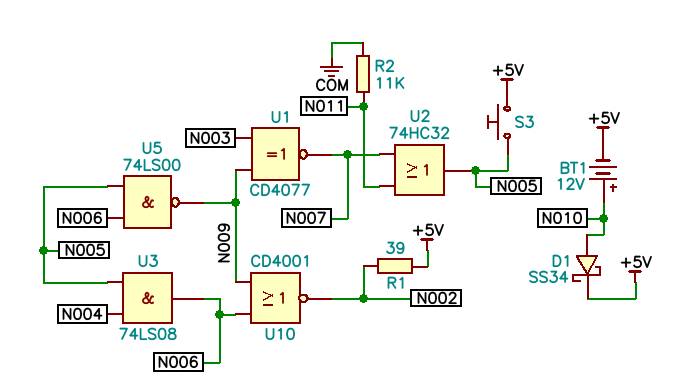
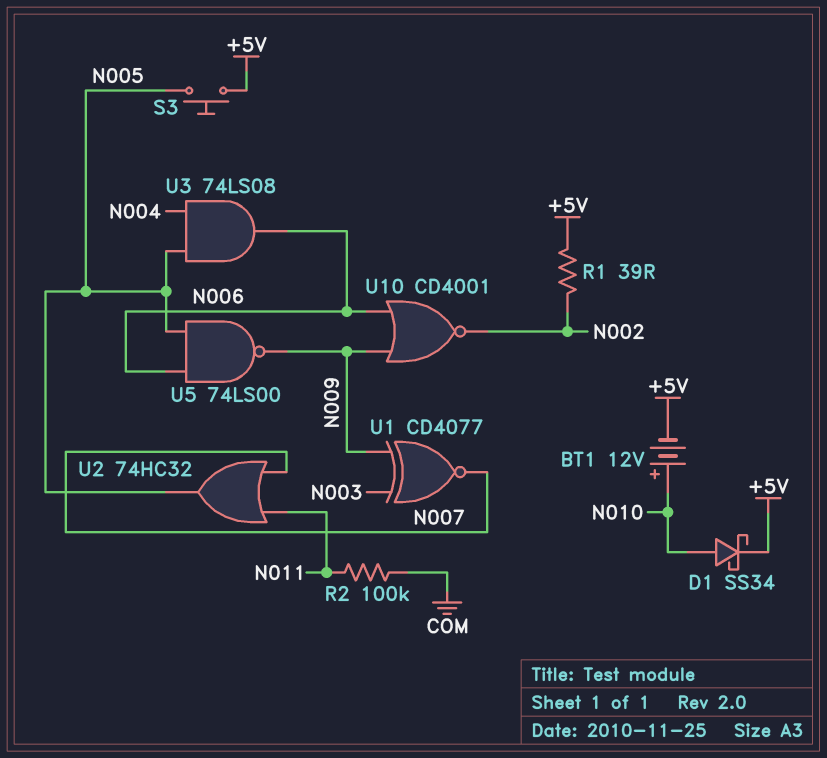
R2: 11k (COM, N011) -> 100k (COM, N011)

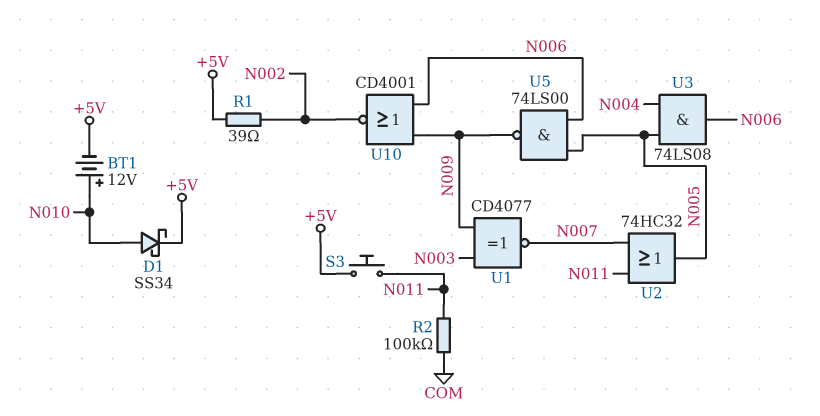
S3: button (+5V, N005) -> button (+5V, N011)

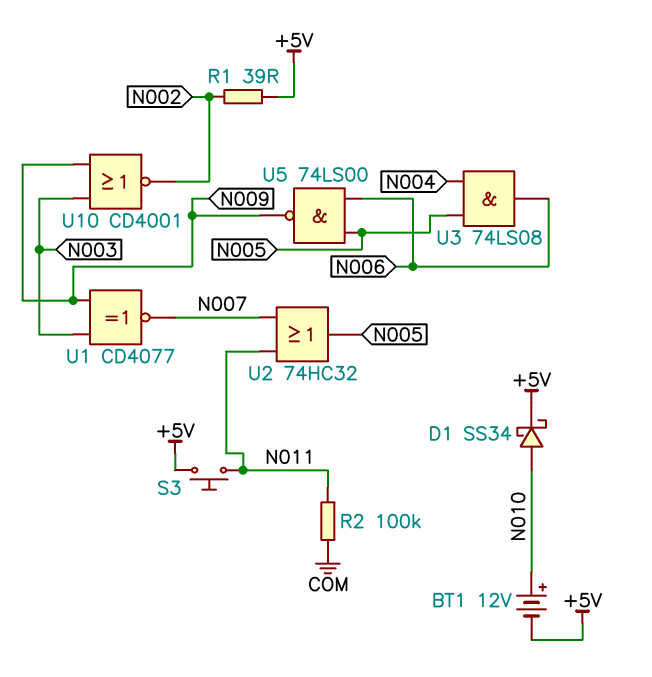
U10: NOR CD4001 (in N006, in N009, out N002) -> NOR CD4001 (in N003, in N009, out N002)

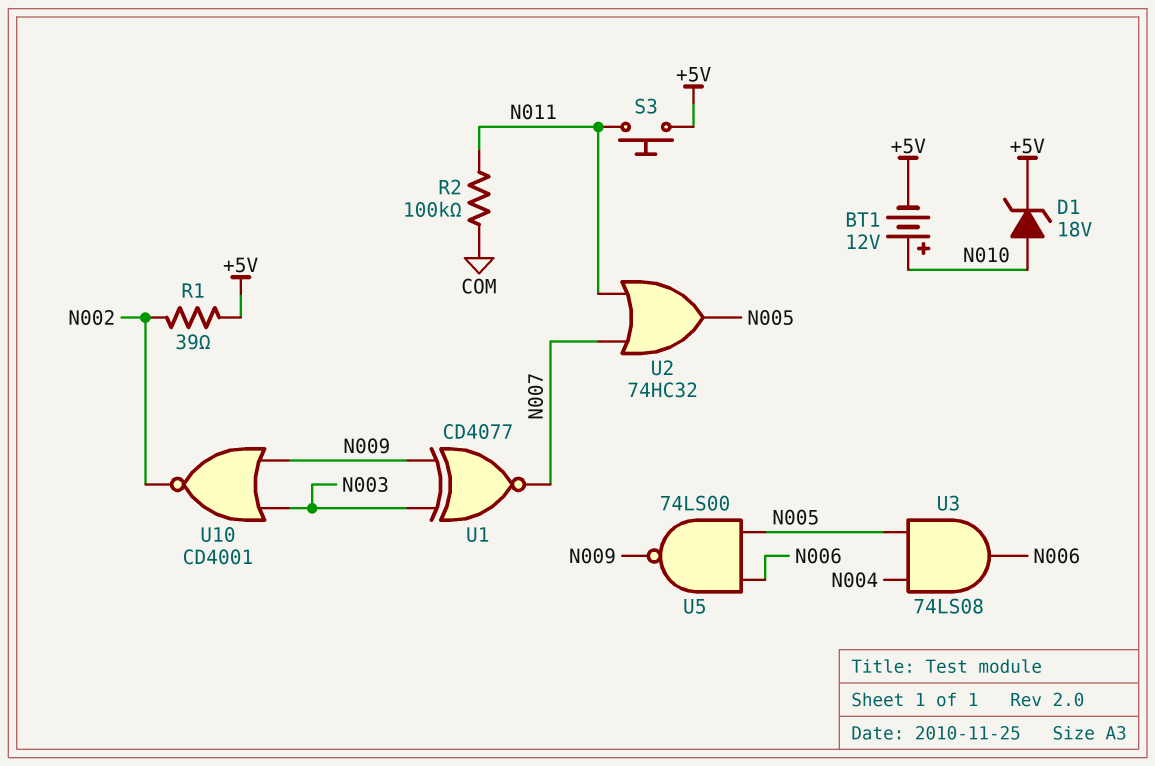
D1: schottky SS34 (A N010, K +5V) -> zener 18V (A N010, K +5V)

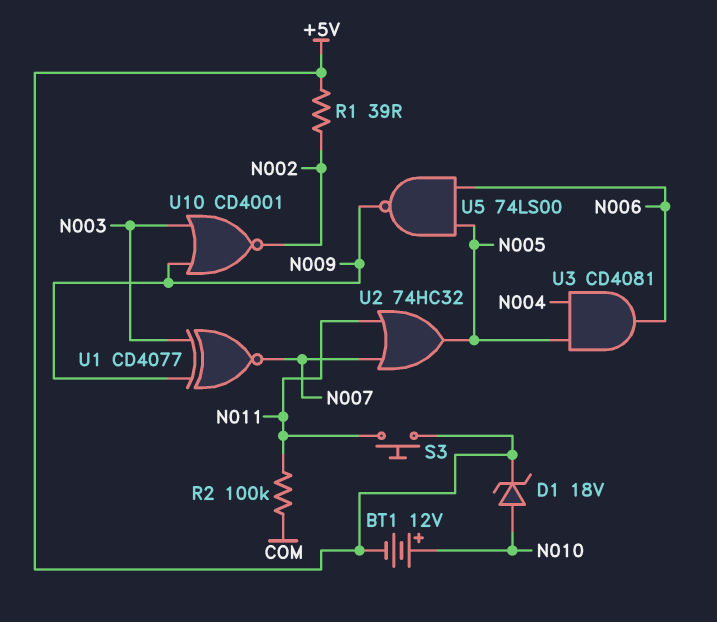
U3: AND 74LS08 (in N004, in N005, out N006) -> AND CD4081 (in N004, in N005, out N006)

